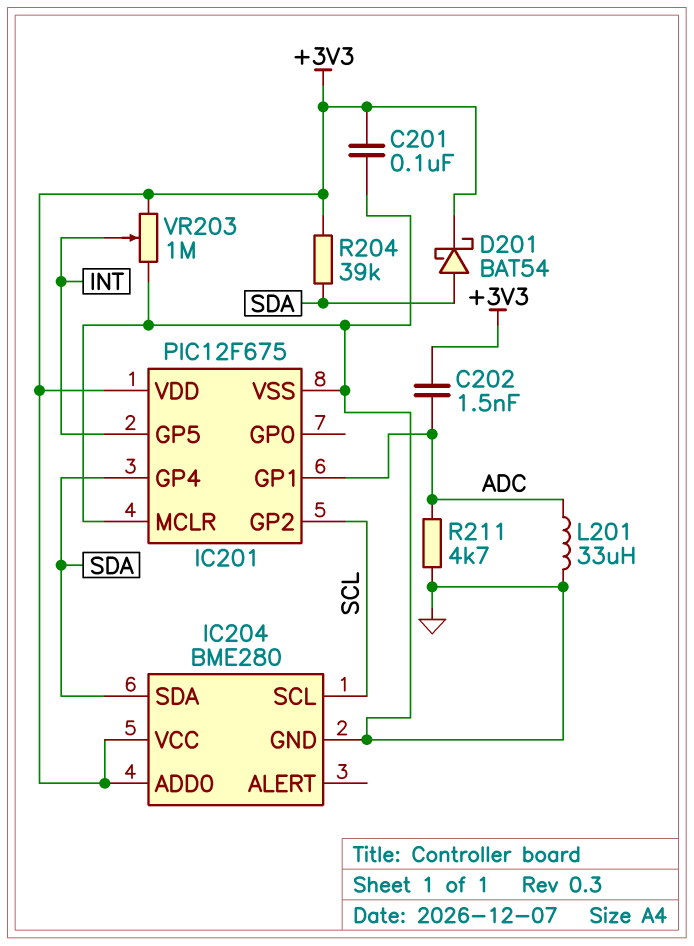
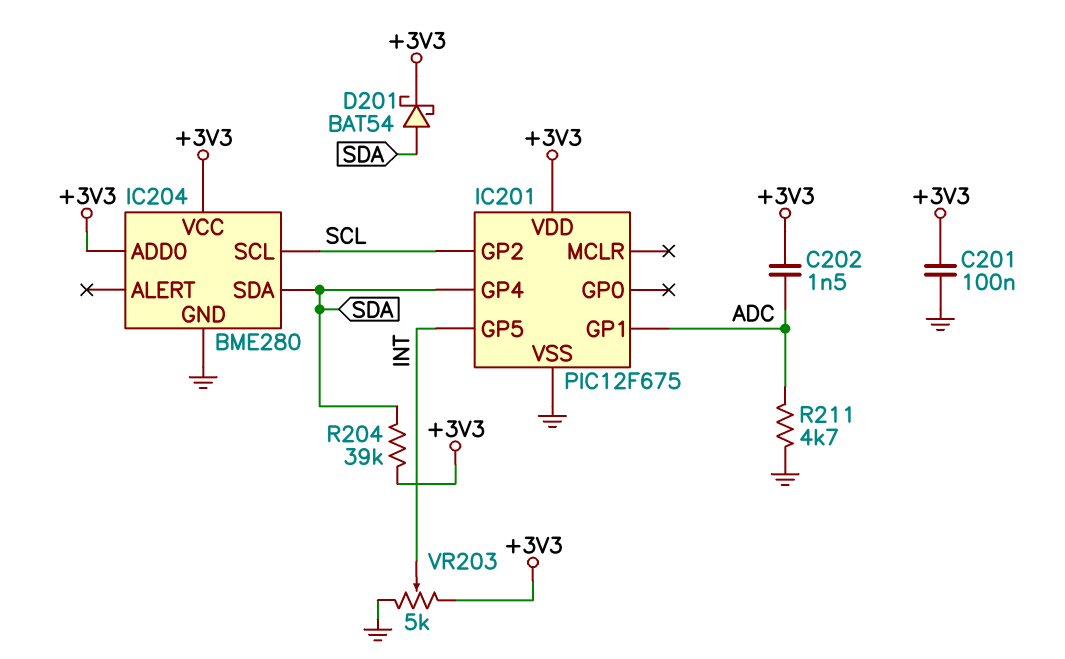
IC201 pin MCLR: GND -> none
L201: 33uH (ADC, GND) -> none
VR203: 1M (+3V3, GND, wiper INT) -> 5k (+3V3, GND, wiper INT)

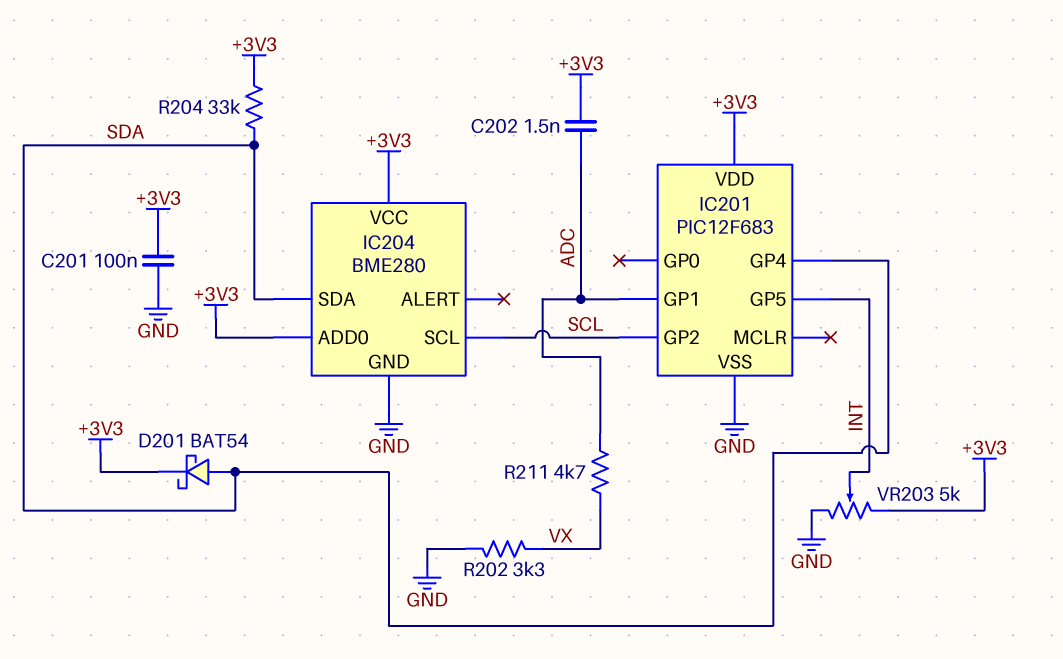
IC201: PIC12F675 -> PIC12F683
R202: none -> 3.3k (GND, VX)
R204: 39k (+3V3, SDA) -> 33k (+3V3, SDA)
R211: 4.7k (ADC, GND) -> 4.7k (ADC, VX)

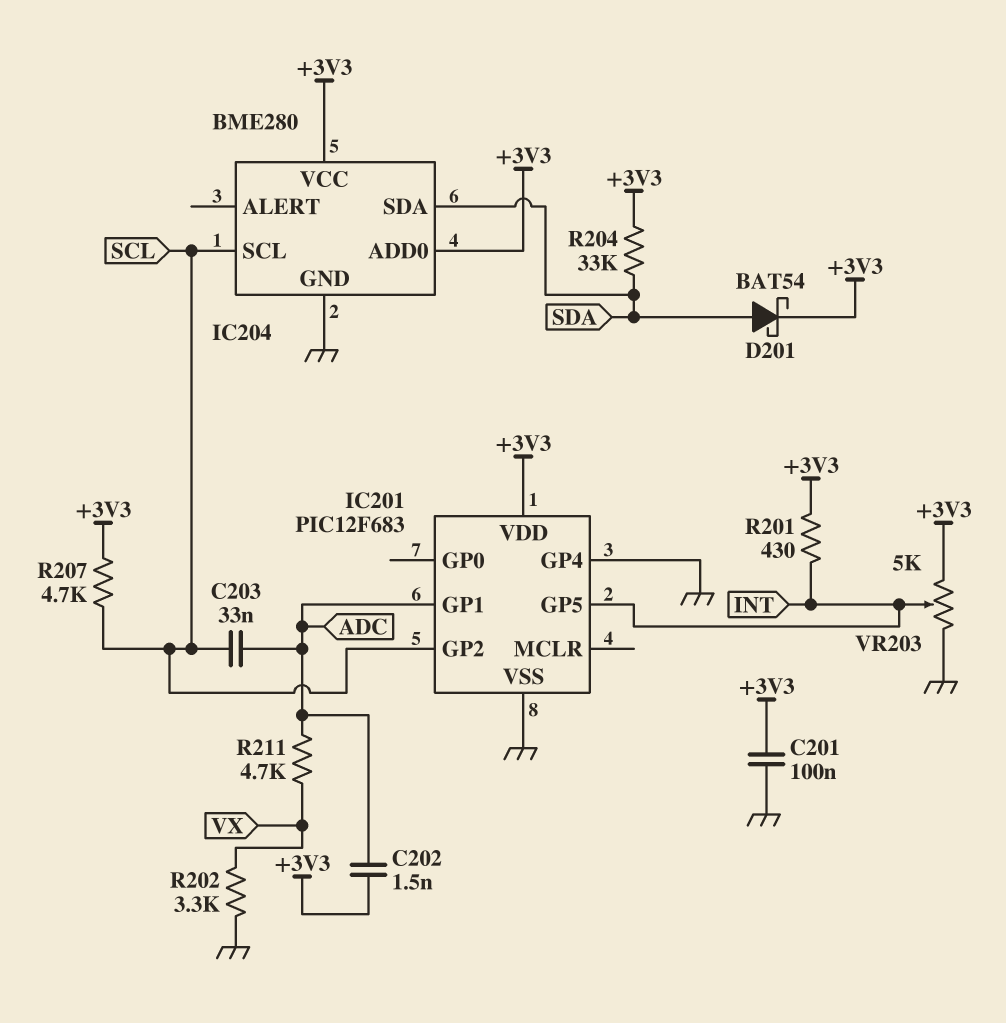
C203: none -> 33nF (ADC, SCL)
IC201 pin GP4: SDA -> GND
R201: none -> 430 (+3V3, INT)
R207: none -> 4.7k (+3V3, SCL)

